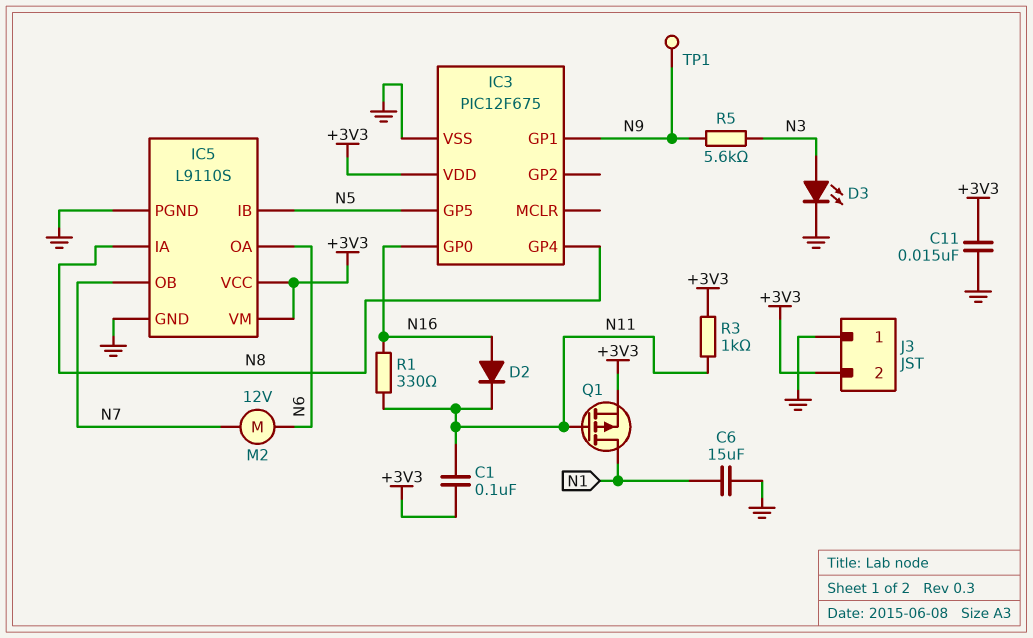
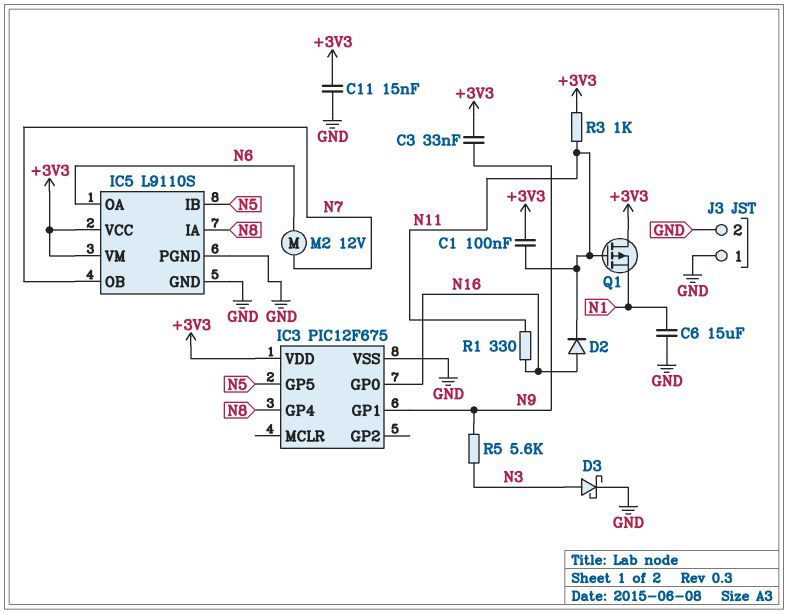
C3: none -> 33nF (+3V3, N9)
D3: LED (A N3, K GND) -> schottky (A N3, K GND)
J3 pin 2: +3V3 -> GND
Q1: PMOS (G N11, D N1, S +3V3) -> PMOS (G N11, D +3V3, S N1)
TP1: test point (N9) -> none

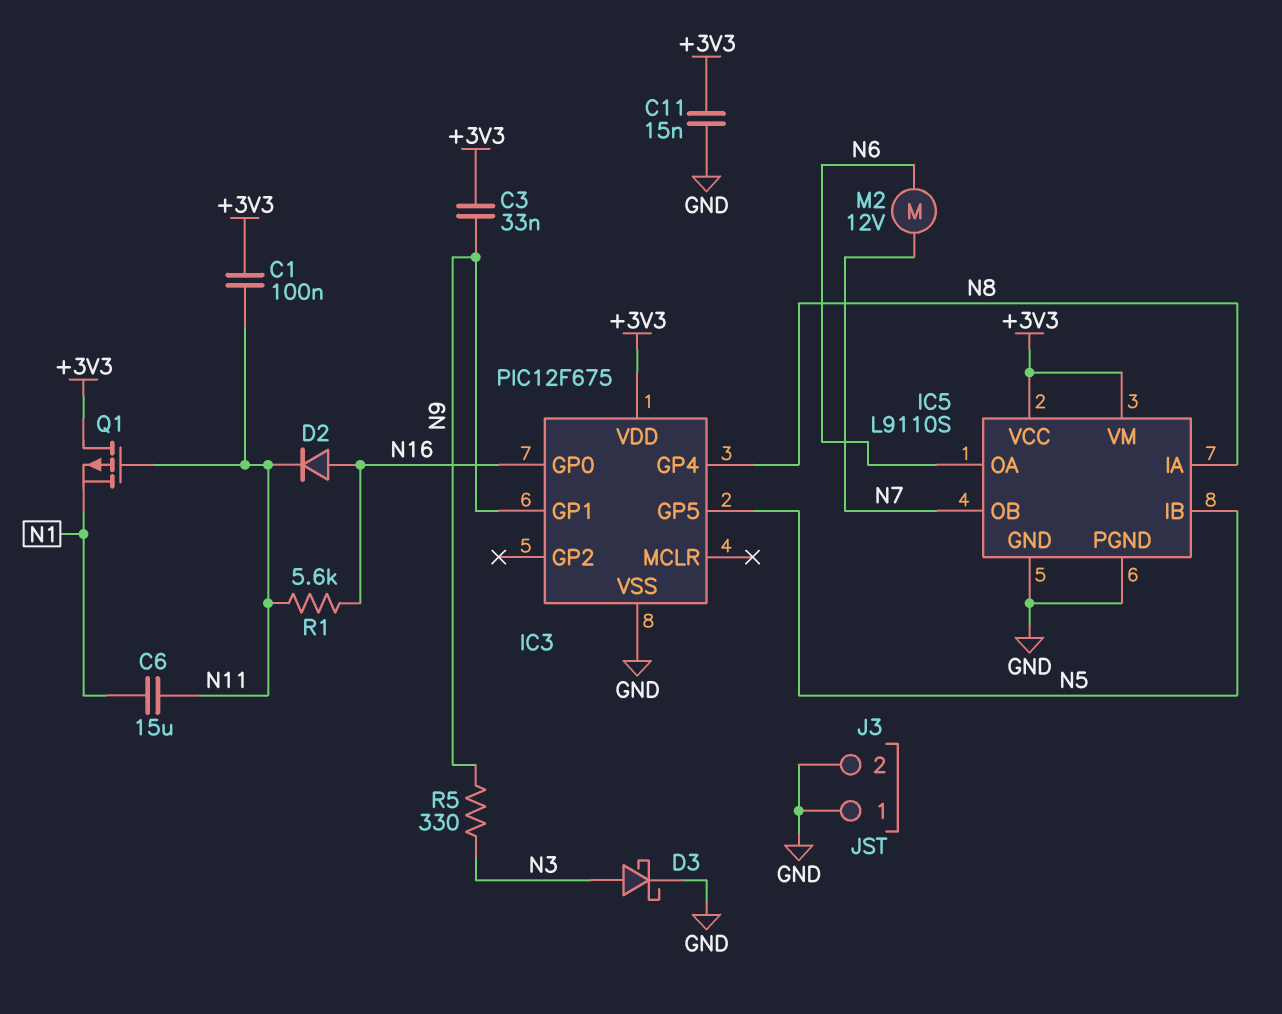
C6: 15uF (GND, N1) -> 15uF (N1, N11)
R1: 330 (N11, N16) -> 5.6k (N11, N16)
R3: 1k (+3V3, N11) -> none
R5: 5.6k (N3, N9) -> 330 (N3, N9)

